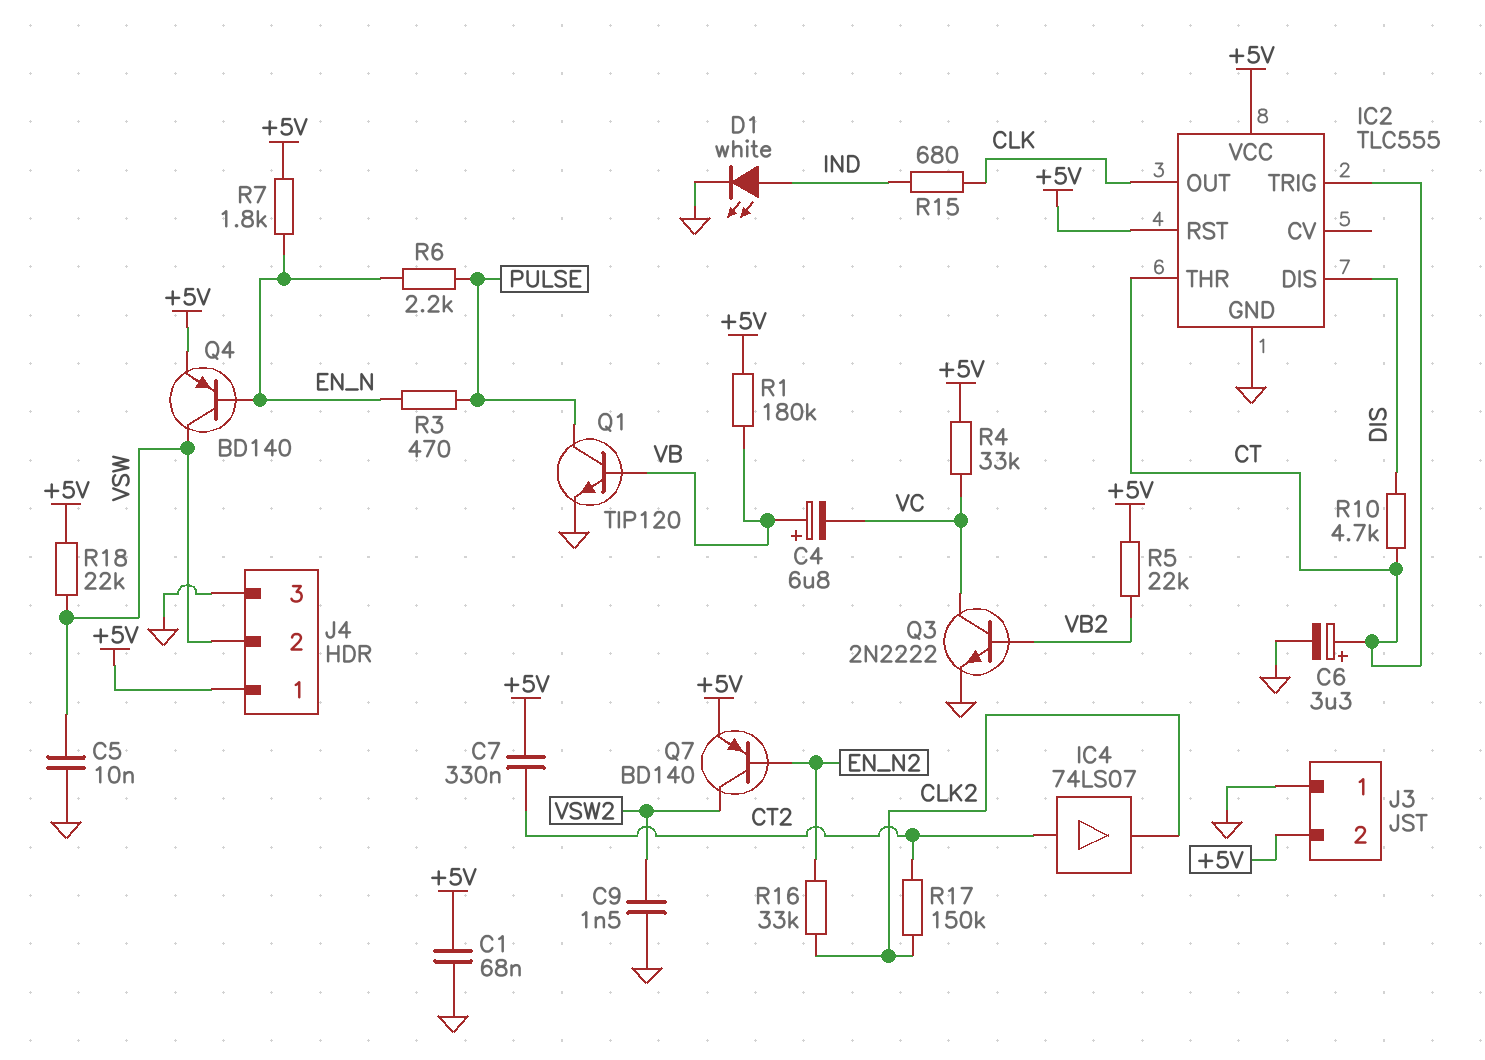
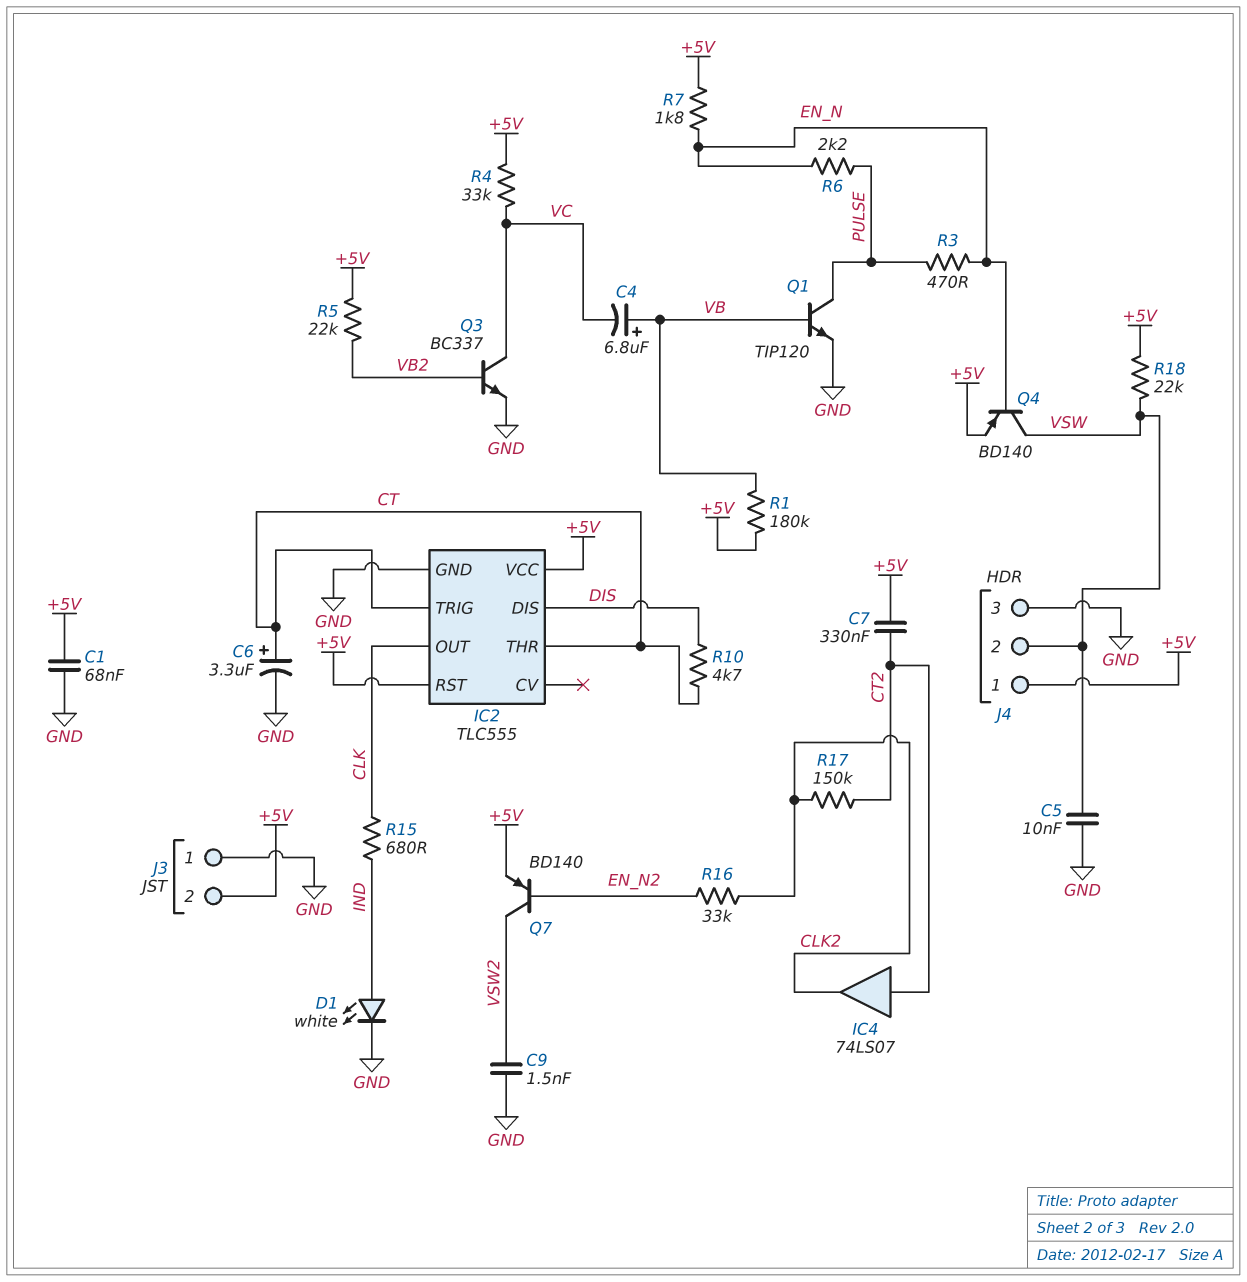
Q3: NPN 2N2222 (B VB2, C VC, E GND) -> NPN BC337 (B VB2, C VC, E GND)

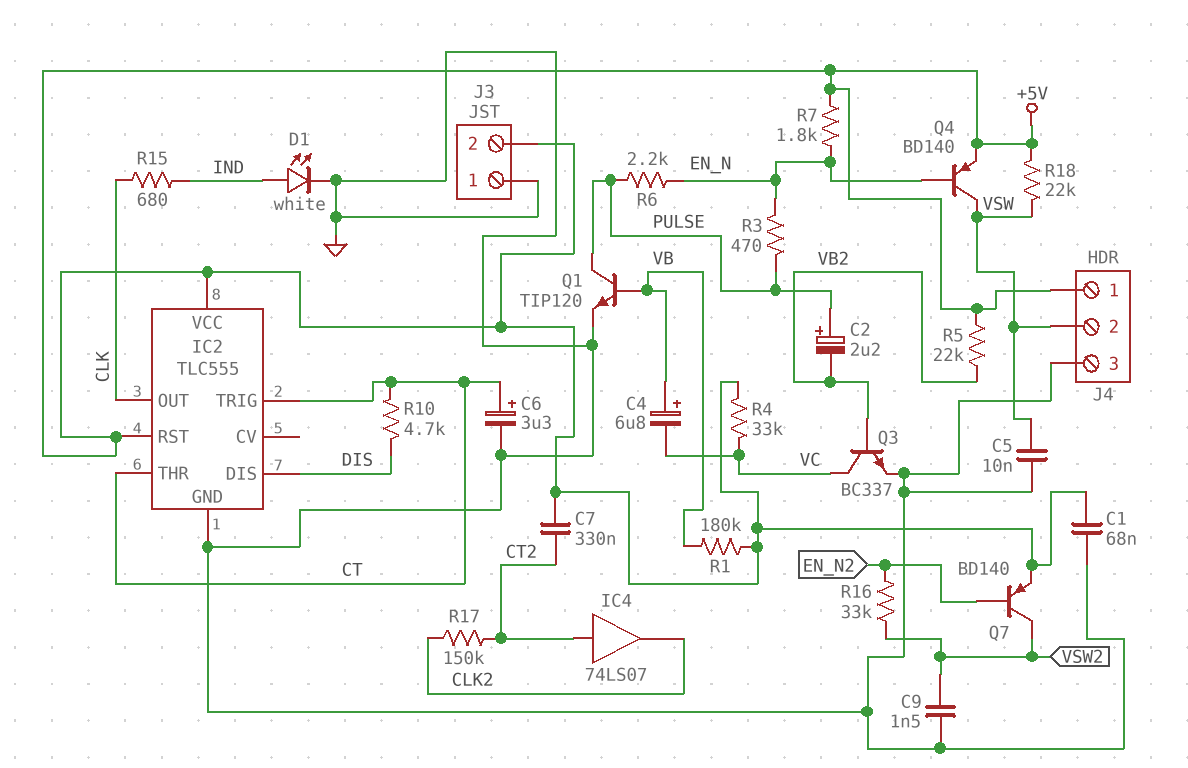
C2: none -> 2.2uF (plus PULSE, minus VB2)
R16: 33k (CLK2, EN_N2) -> 33k (EN_N2, VSW2)

